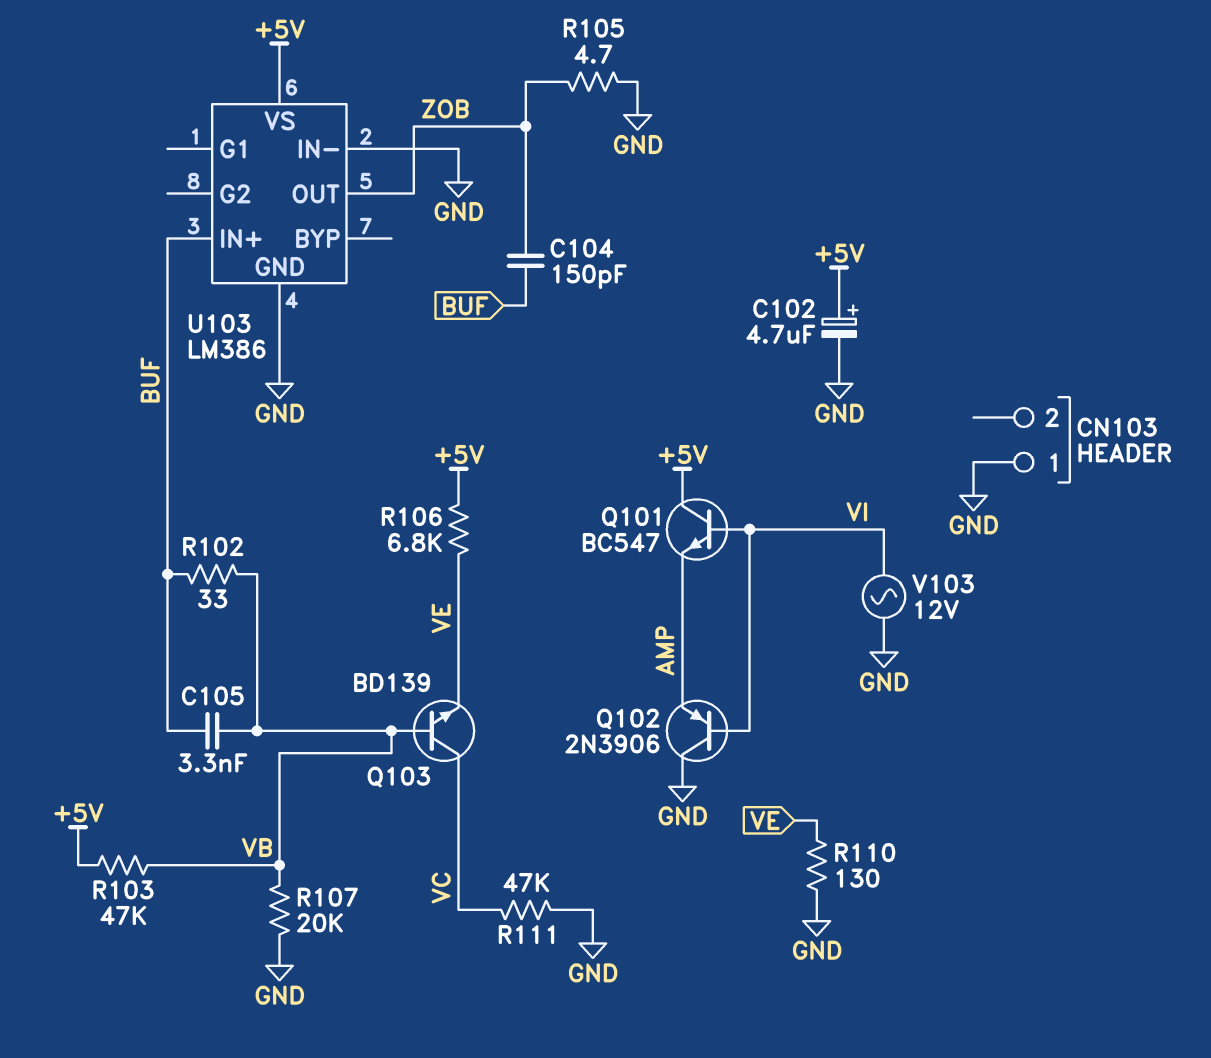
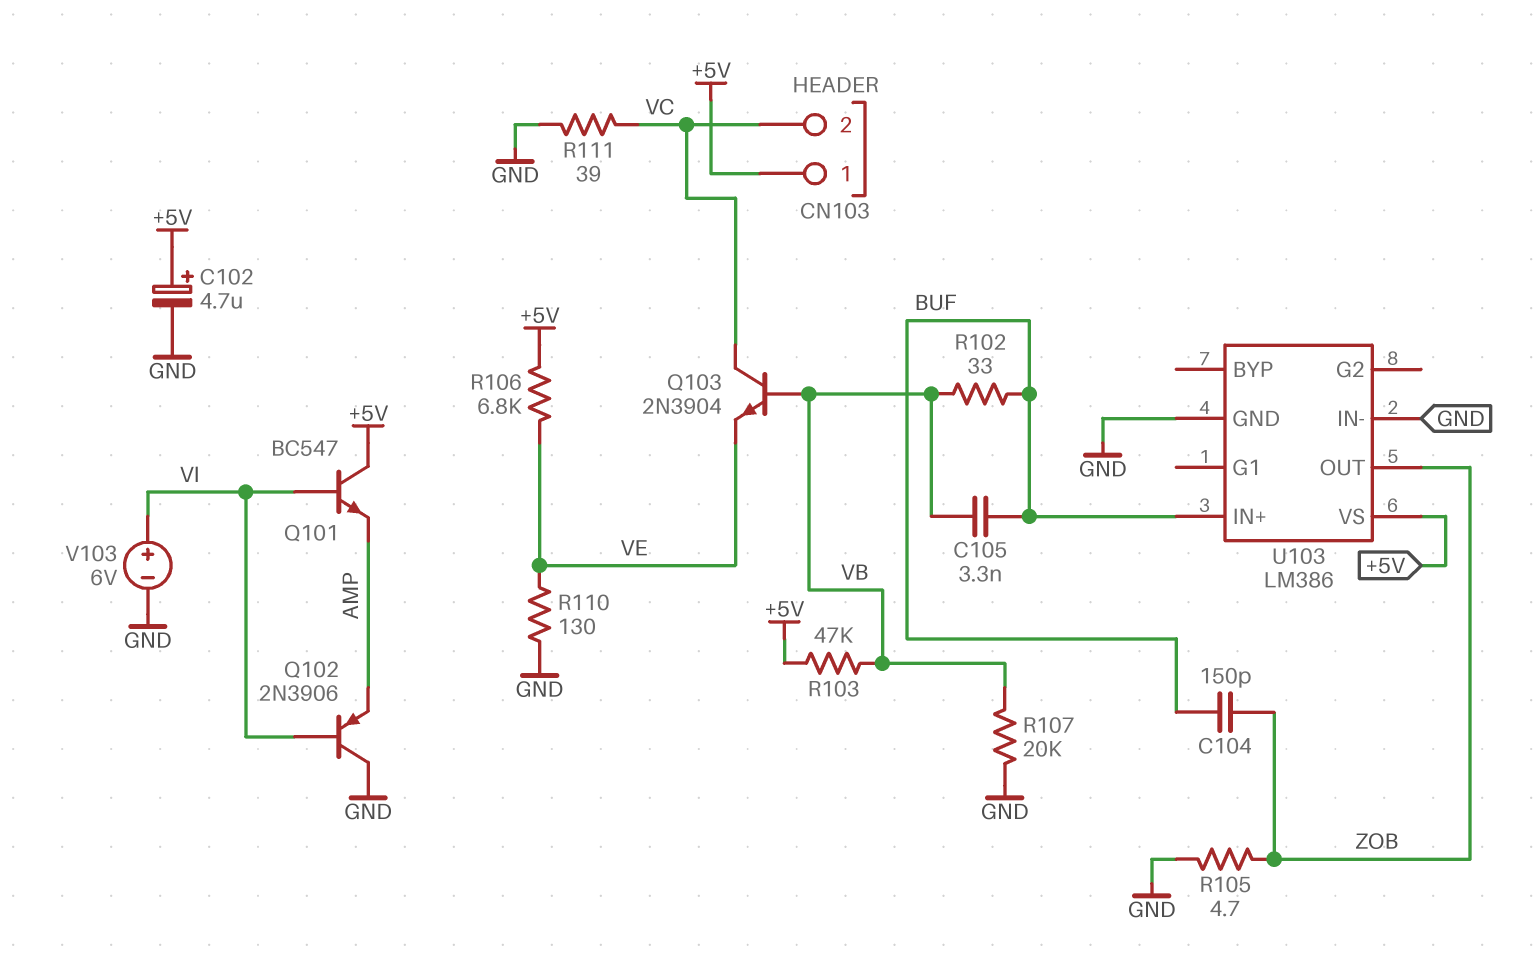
CN103 pin 1: GND -> +5V
CN103 pin 2: none -> VC
Q103: NPN BD139 (B VB, C VC, E VE) -> NPN 2N3904 (B VB, C VC, E VE)
R111: 47k (GND, VC) -> 39 (GND, VC)
V103: AC 12V (GND, VI) -> 6V (plus VI, minus GND)

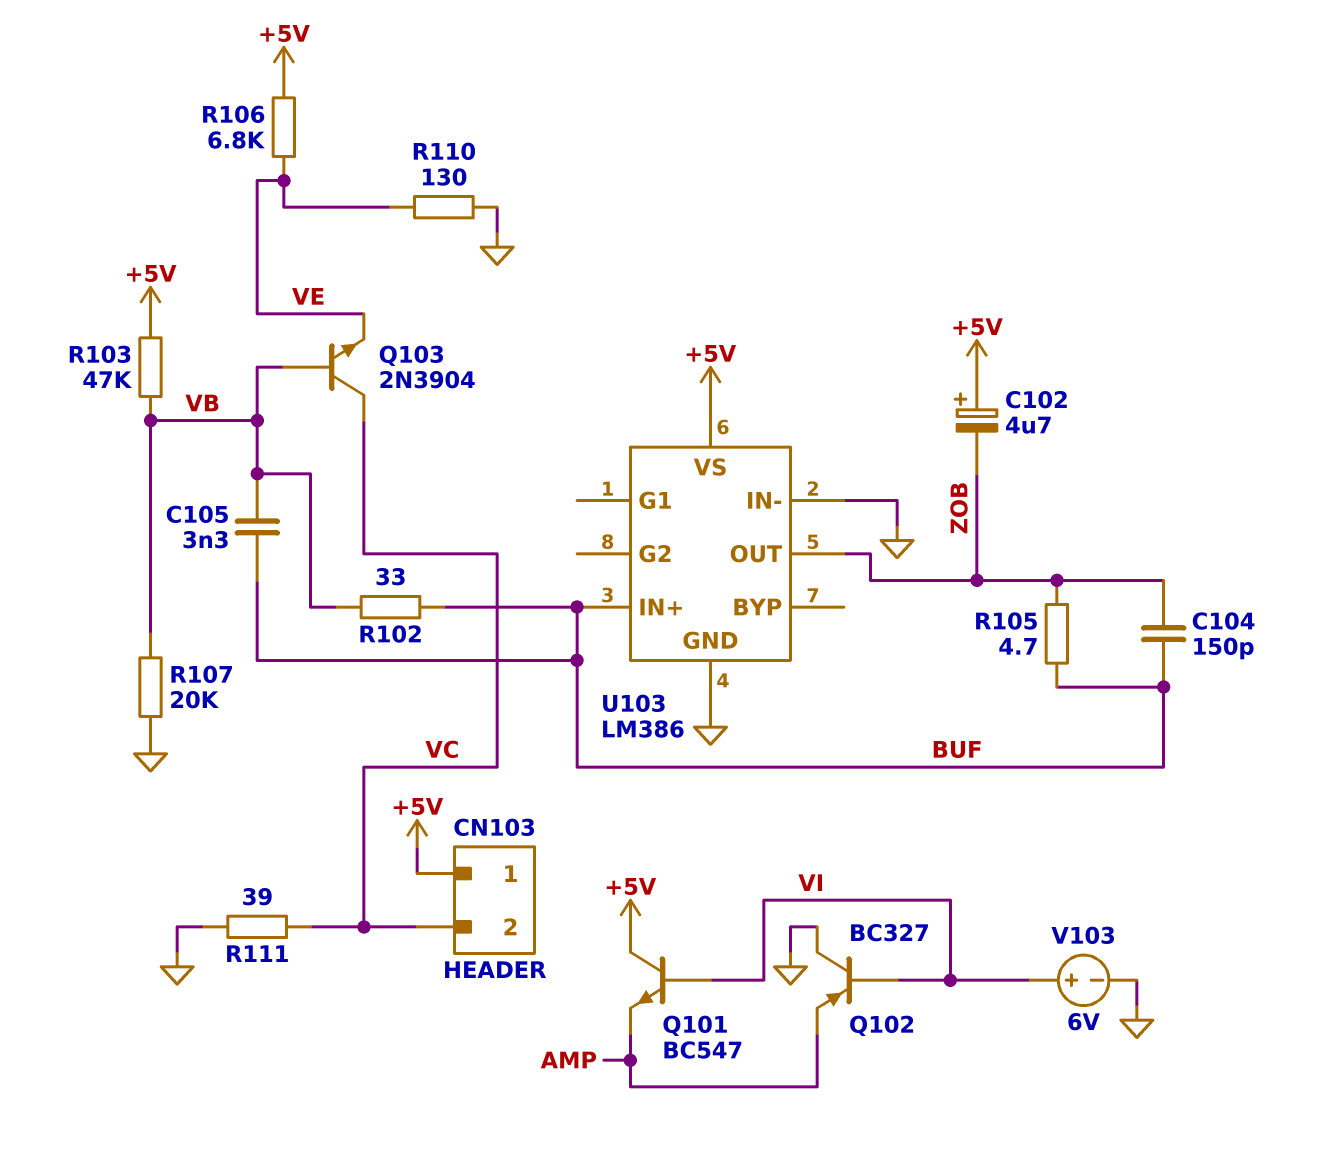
C102: 4.7uF (plus +5V, minus GND) -> 4.7uF (plus +5V, minus ZOB)
Q102: PNP 2N3906 (B VI, C GND, E AMP) -> PNP BC327 (B VI, C GND, E AMP)
R105: 4.7 (GND, ZOB) -> 4.7 (BUF, ZOB)

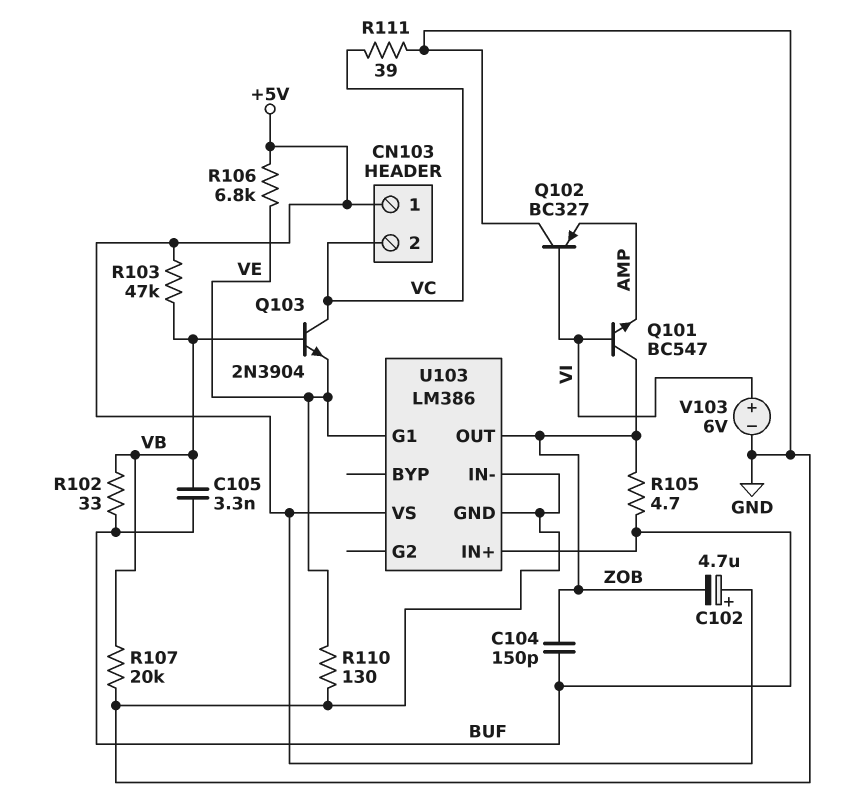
Q101: NPN BC547 (B VI, C +5V, E AMP) -> NPN BC547 (B VI, C ZOB, E AMP)
U103 pin G1: none -> VE

